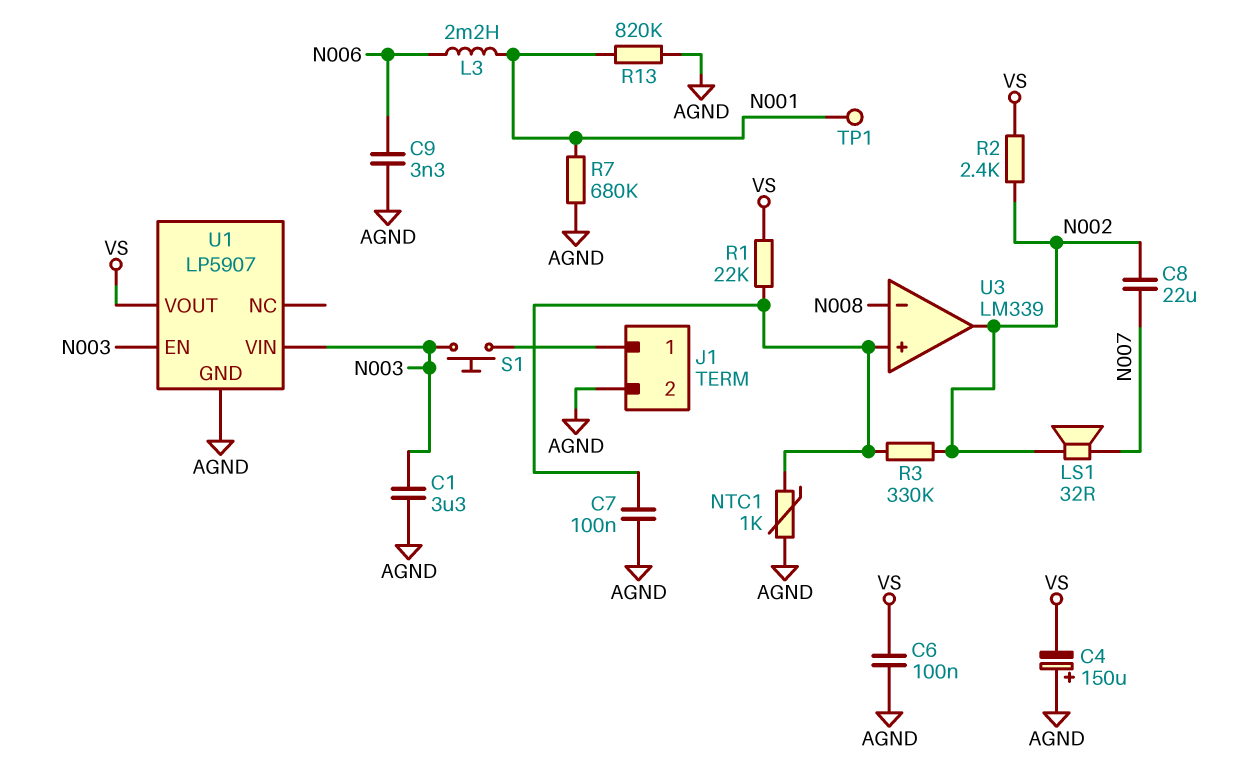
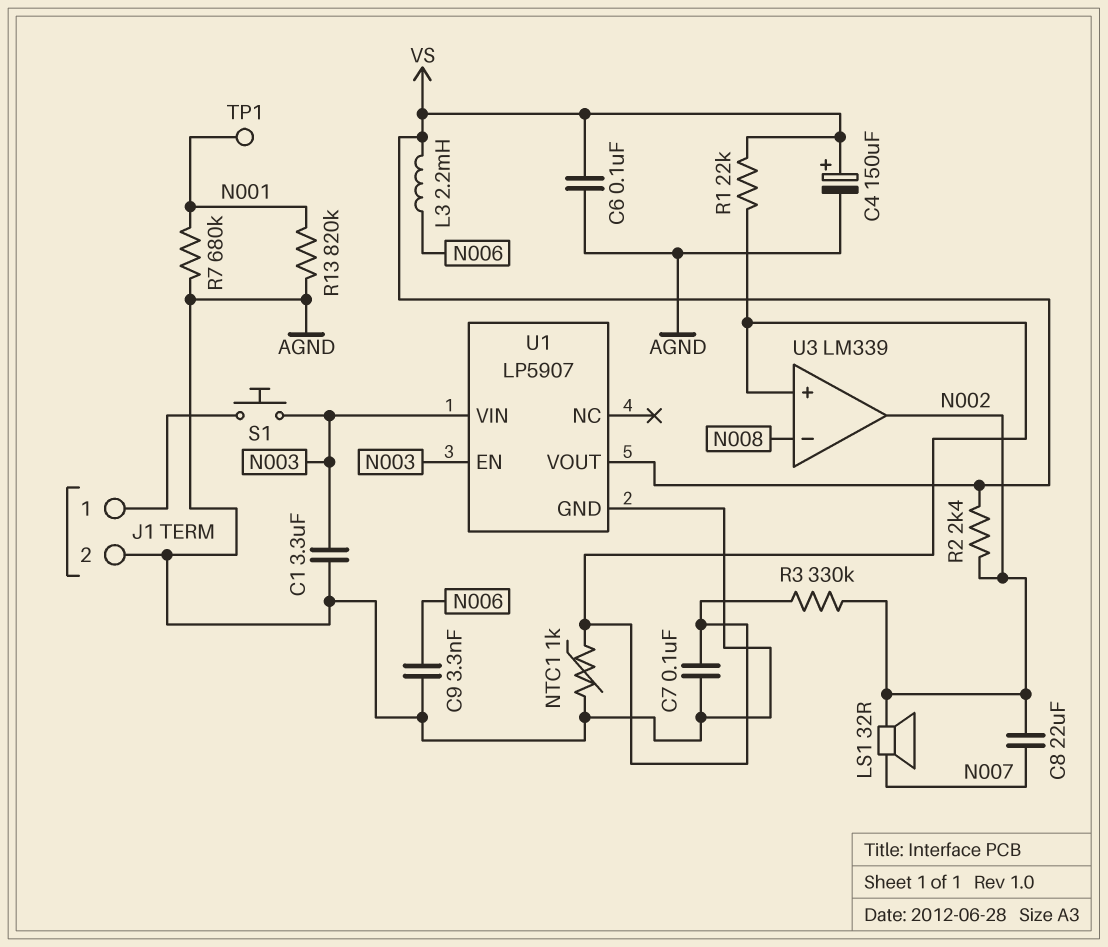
C4: 150uF (plus AGND, minus VS) -> 150uF (plus VS, minus AGND)
L3: 2.2mH (N001, N006) -> 2.2mH (N006, VS)

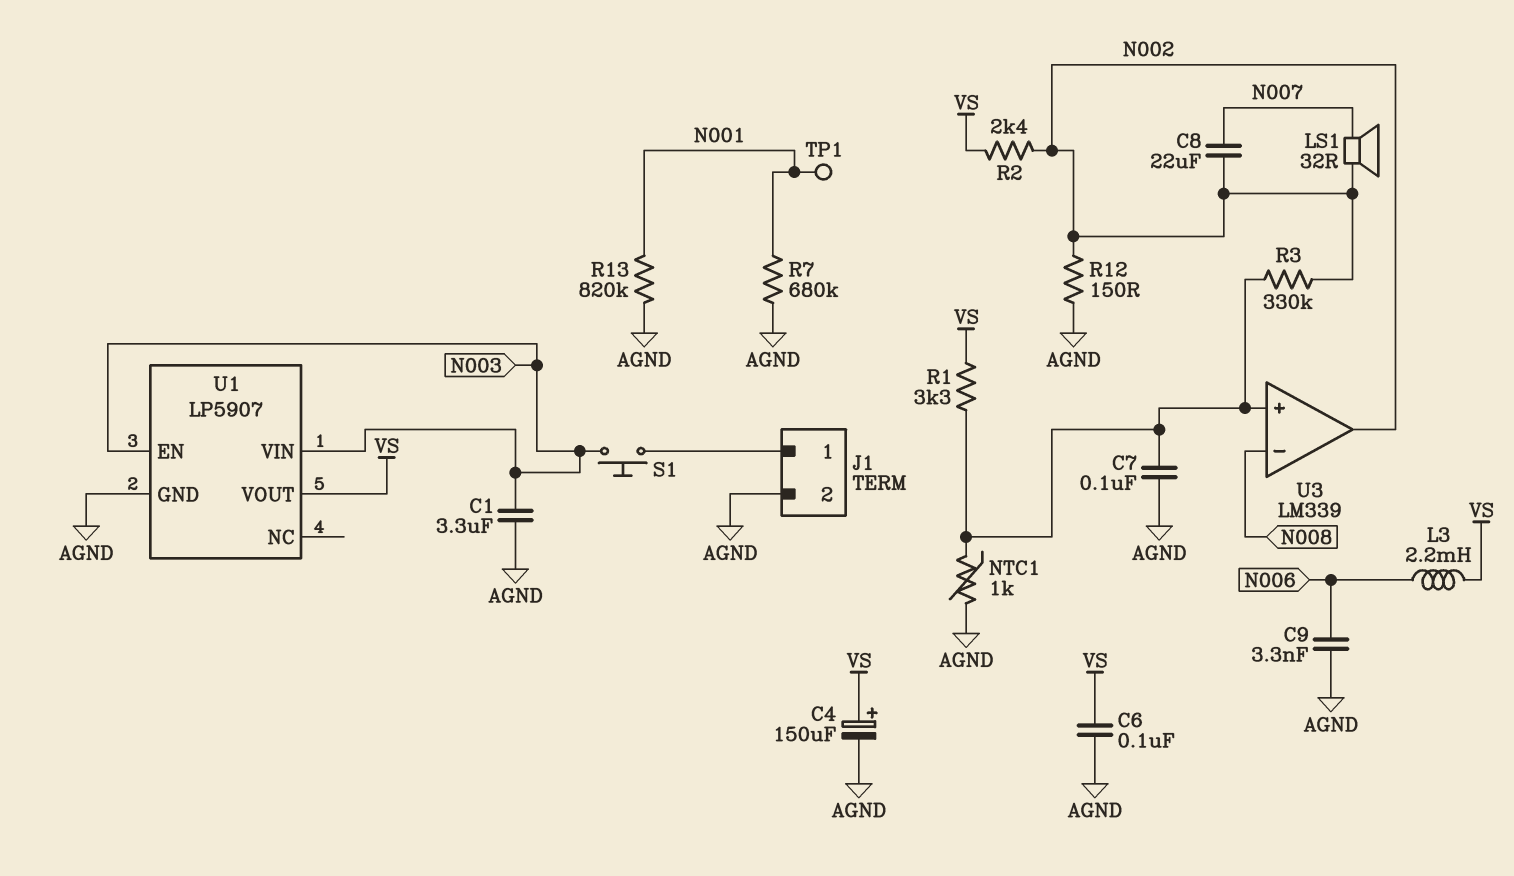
R1: 22k (U3/in+, VS) -> 3.3k (U3/in+, VS)
R12: none -> 150 (AGND, N002)

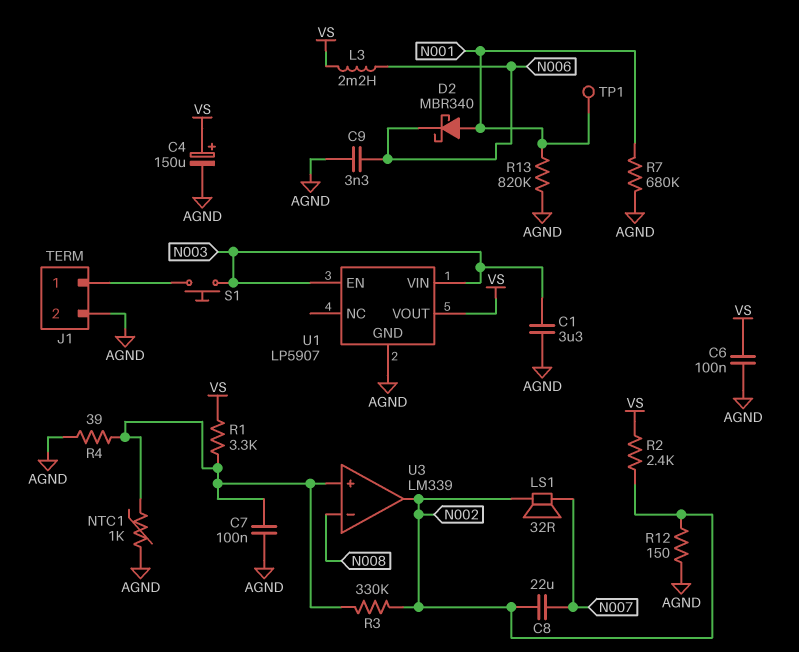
D2: none -> schottky MBR340 (A N001, K N006)
R4: none -> 39 (AGND, U3/in+)

